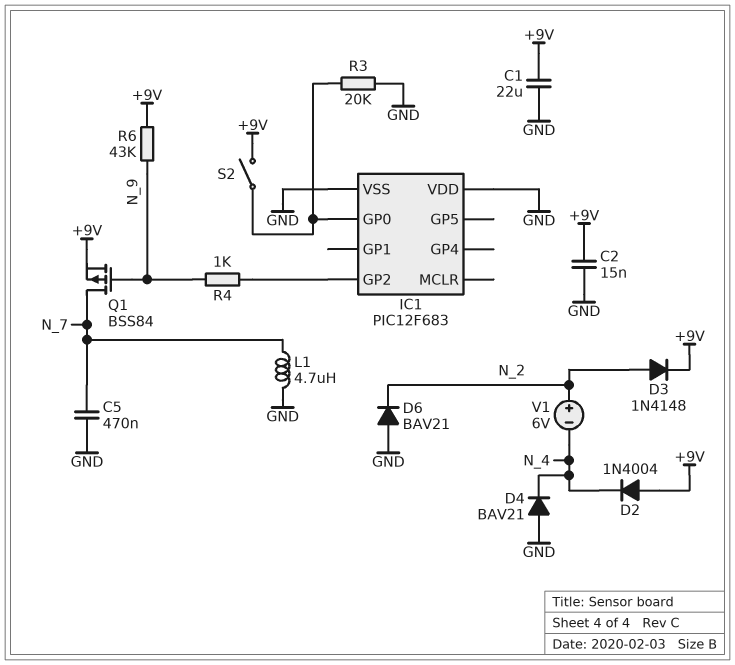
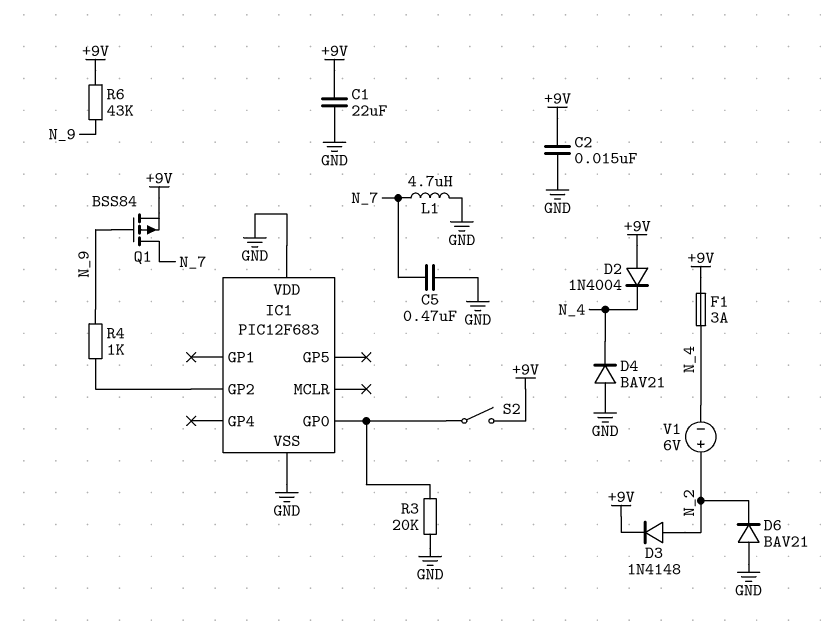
F1: none -> 3A (+9V, N_4)

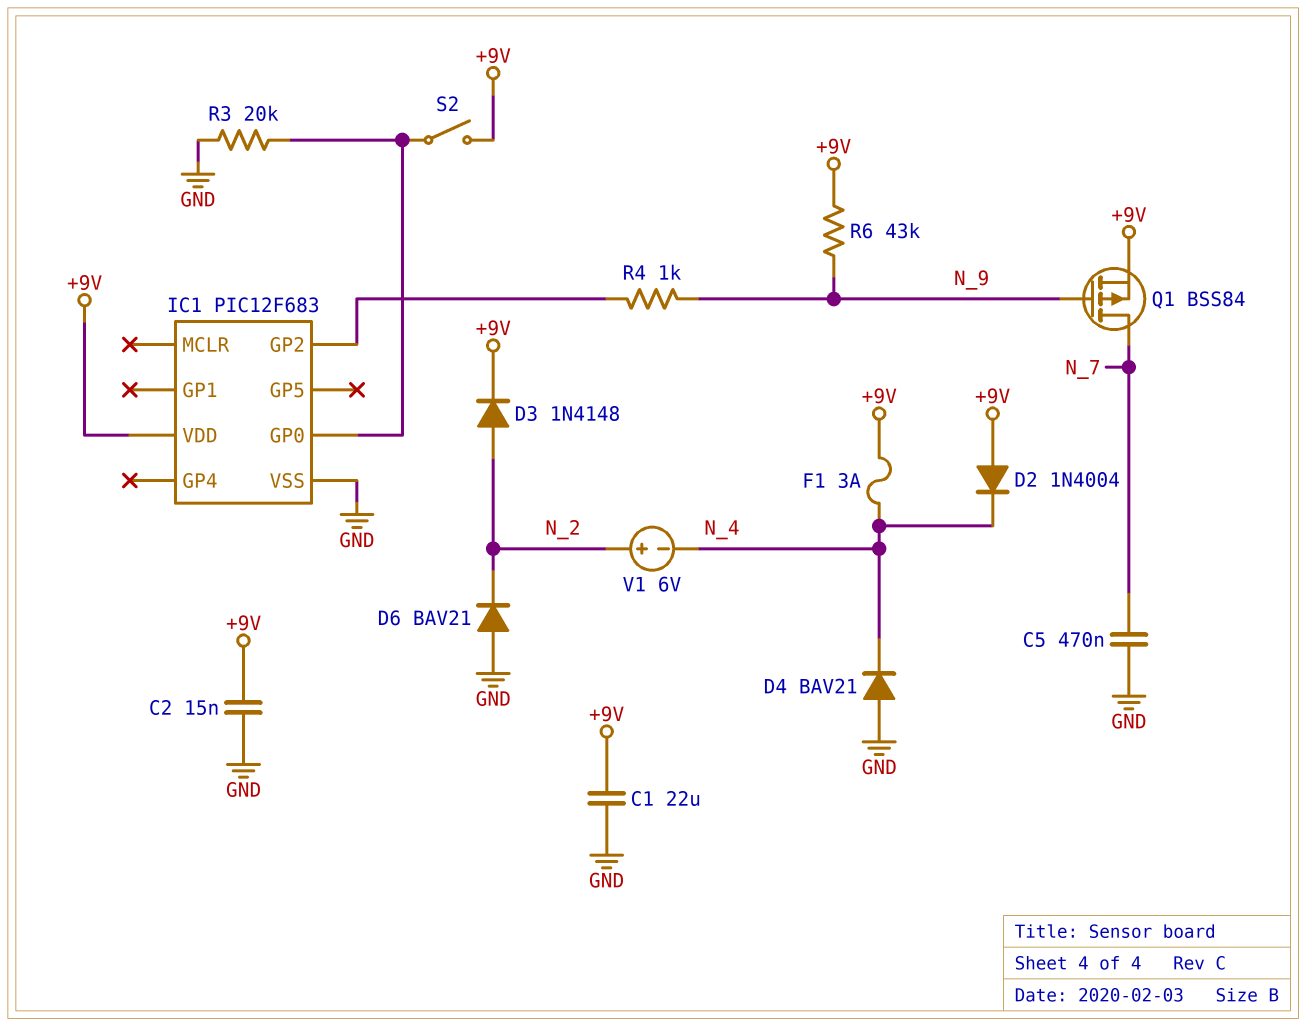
IC1 pin VDD: GND -> +9V
L1: 4.7uH (GND, N_7) -> none

